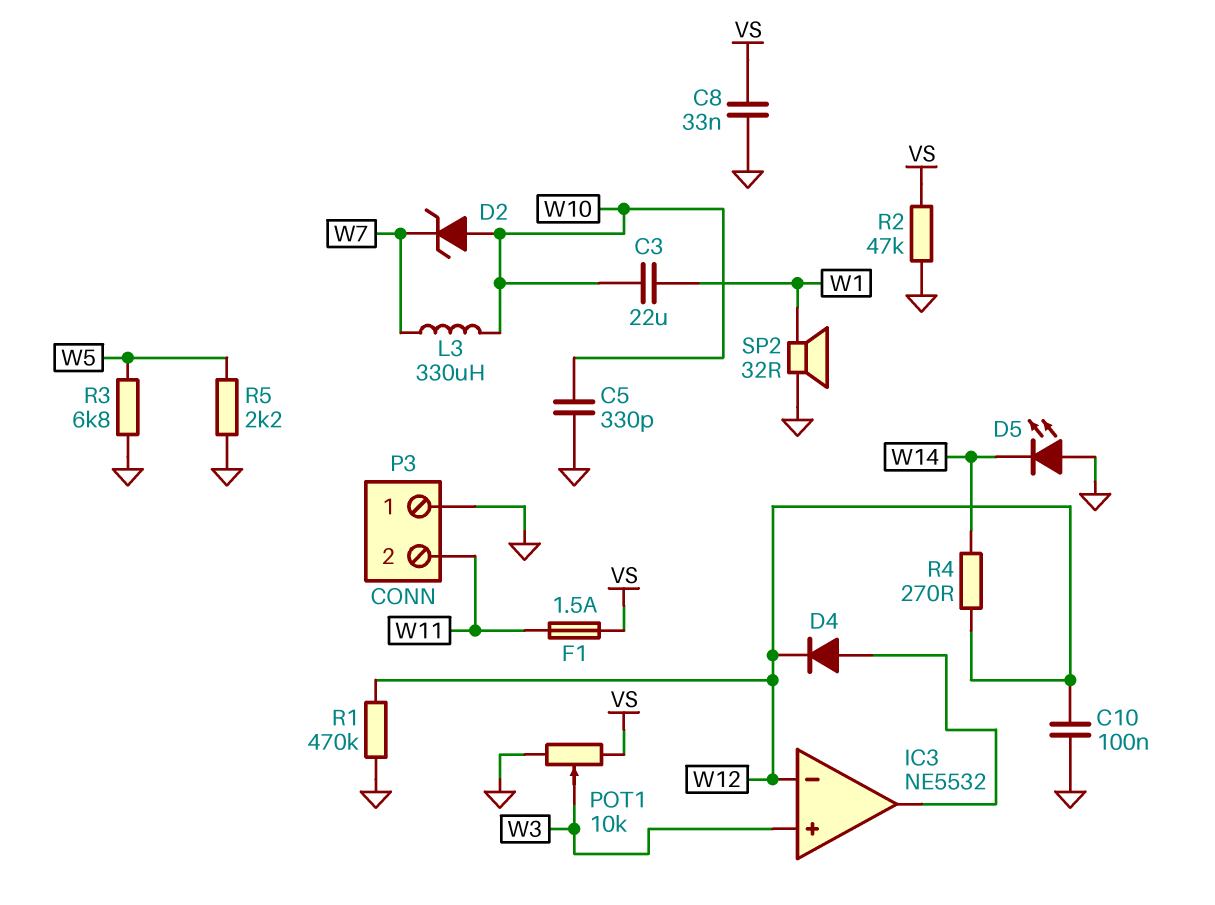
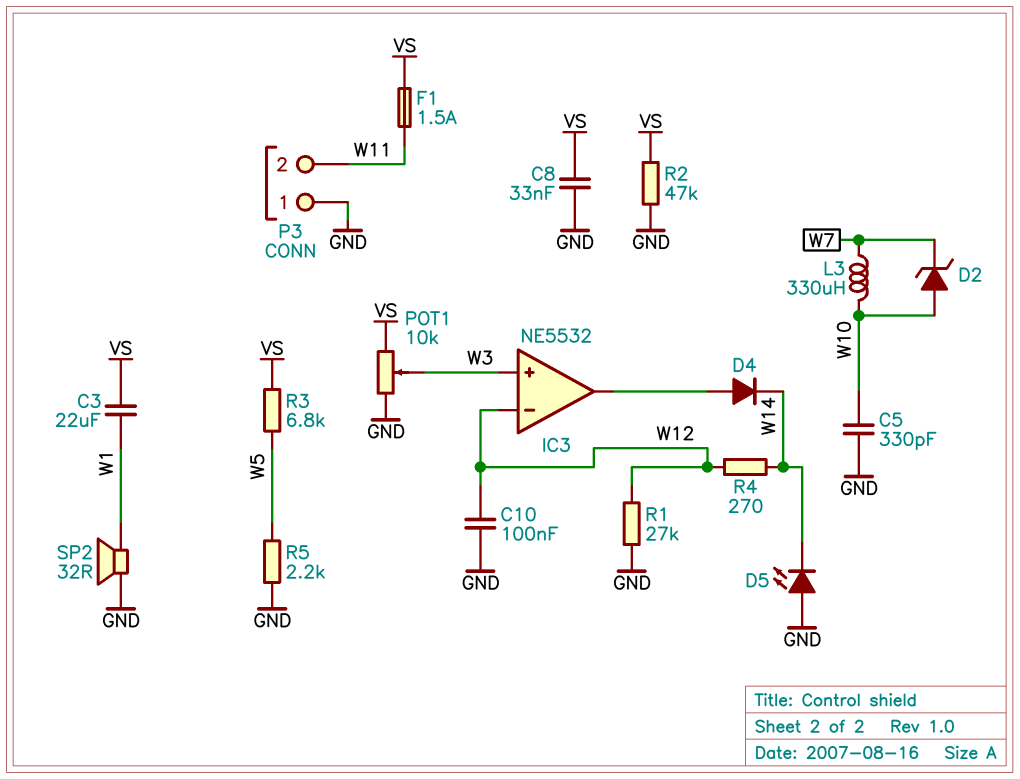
C3: 22uF (W1, W10) -> 22uF (VS, W1)
D4: diode (A IC3/out, K W12) -> diode (A IC3/out, K W14)
R1: 470k (GND, W12) -> 27k (GND, W12)
R3: 6.8k (GND, W5) -> 6.8k (VS, W5)

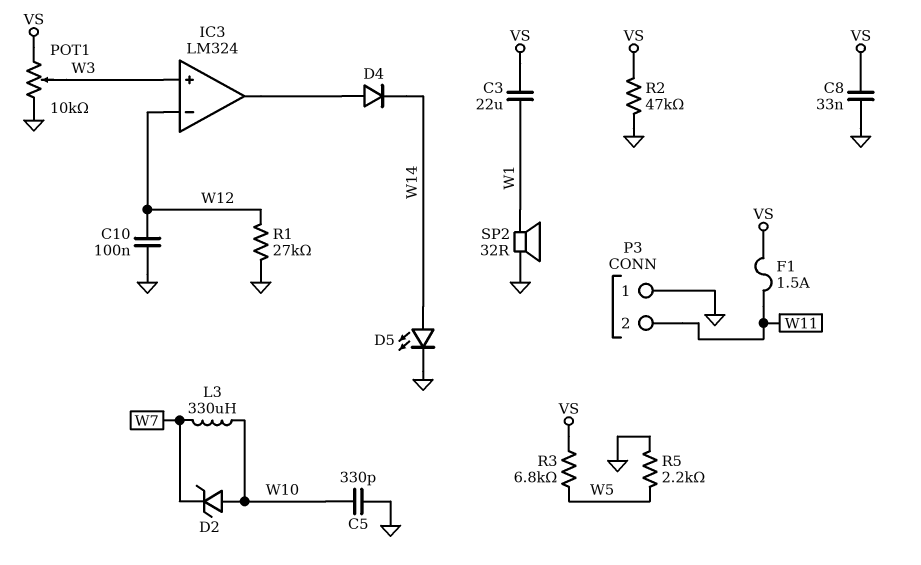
D5: LED (A GND, K W14) -> LED (A W14, K GND)
IC3: NE5532 -> LM324
R4: 270 (W12, W14) -> none

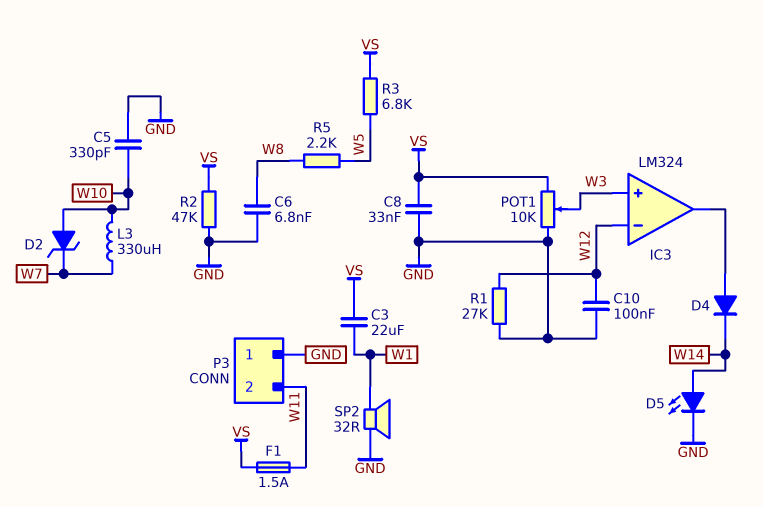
C6: none -> 6.8nF (GND, W8)
R5: 2.2k (GND, W5) -> 2.2k (W5, W8)

